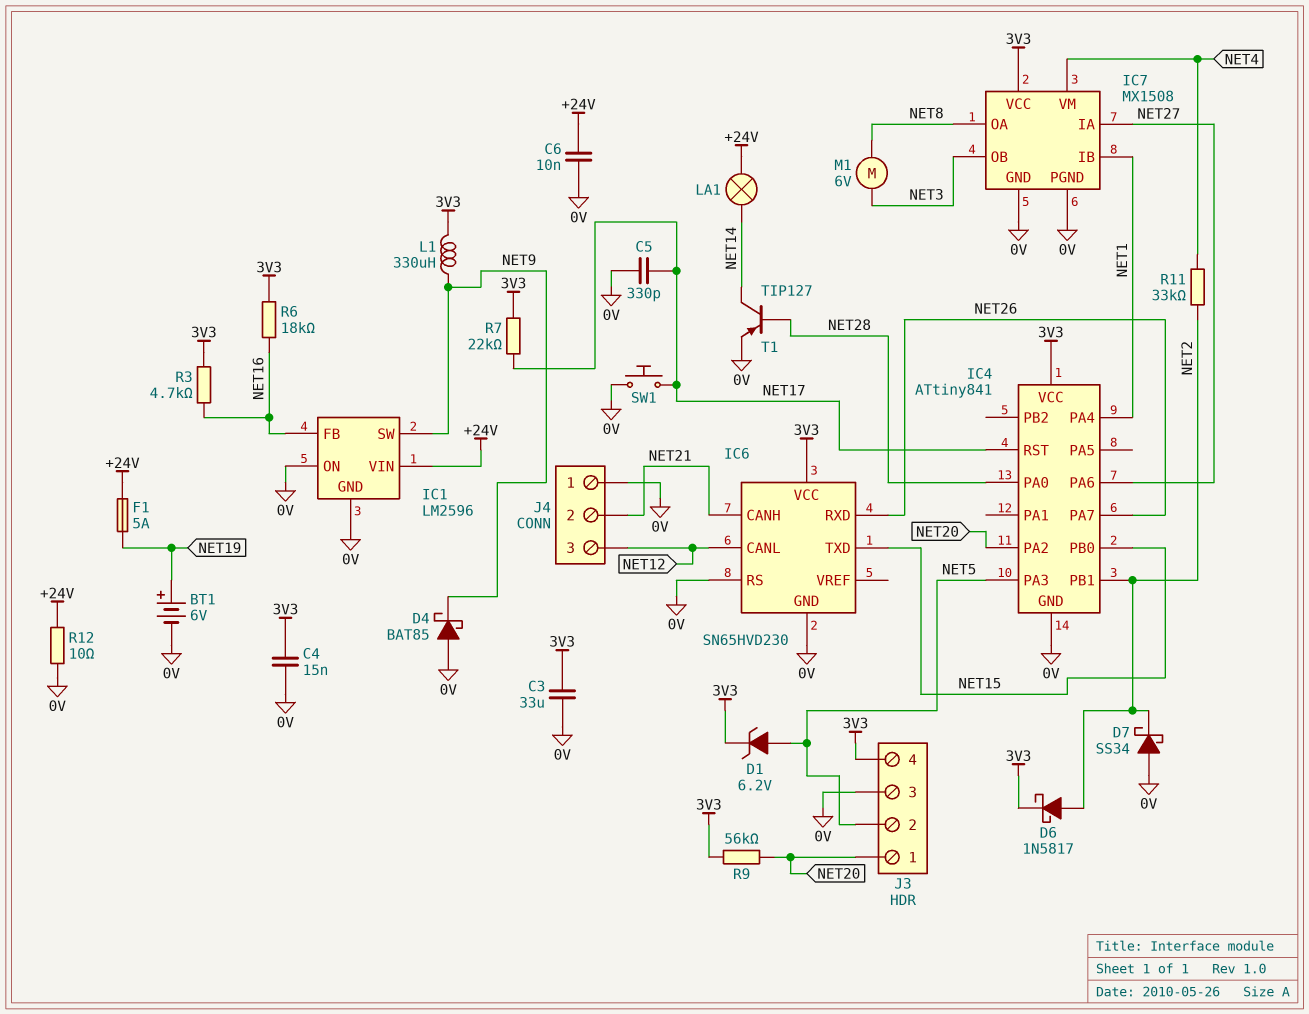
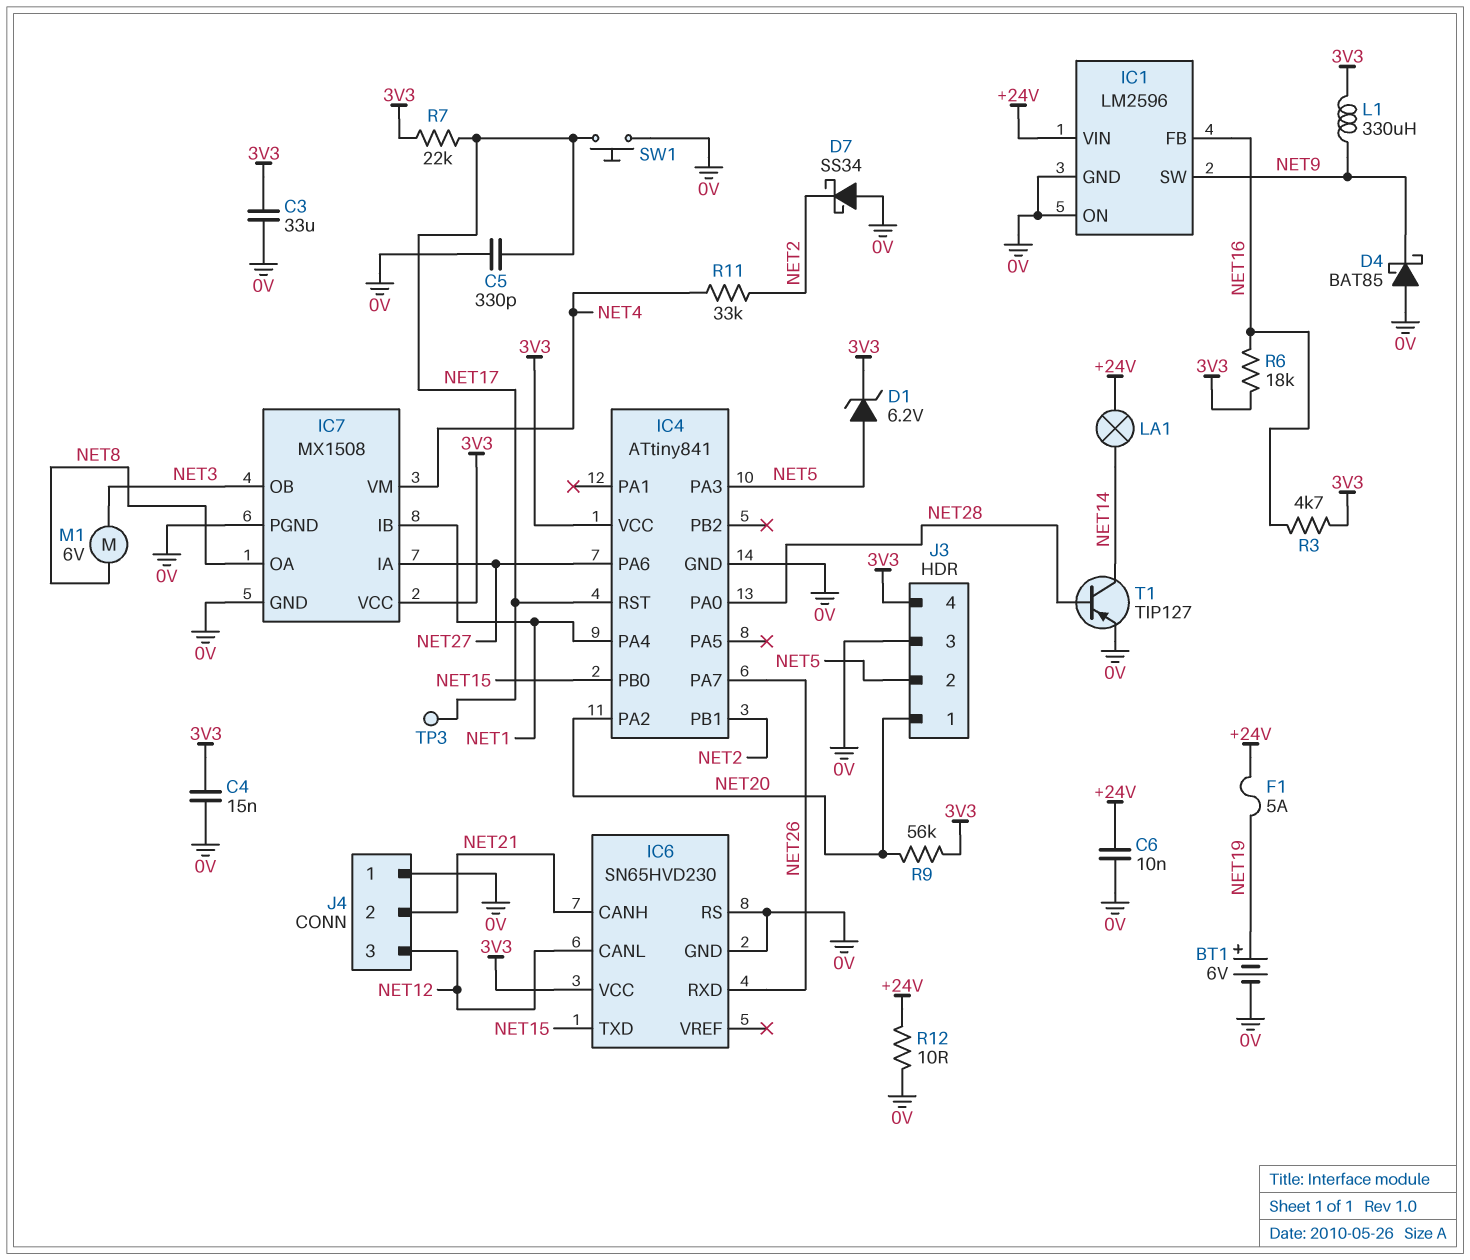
D6: schottky 1N5817 (A NET2, K 3V3) -> none
TP3: none -> test point (NET17)

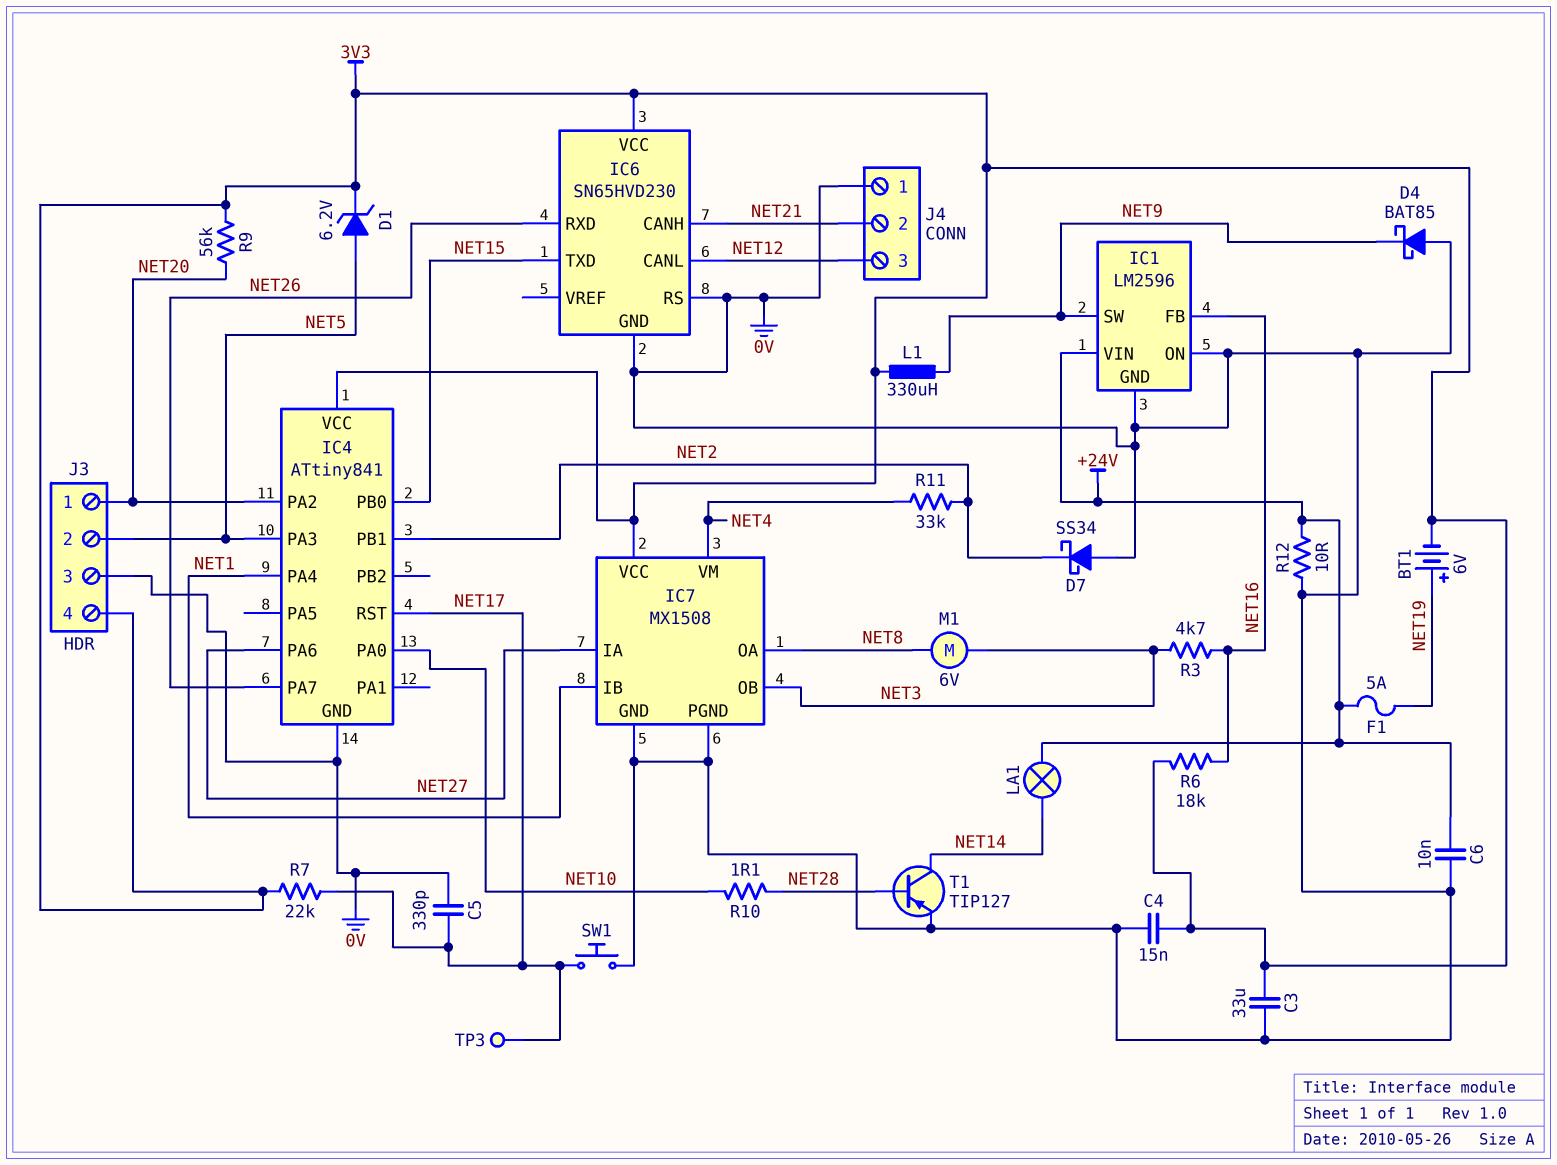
BT1: 6V (plus NET19, minus 0V) -> 6V (plus NET19, minus 3V3)
IC4 pin PA0: NET28 -> NET10
R3: 4.7k (3V3, NET16) -> 4.7k (NET3, NET16)
R10: none -> 1.1 (NET10, NET28)

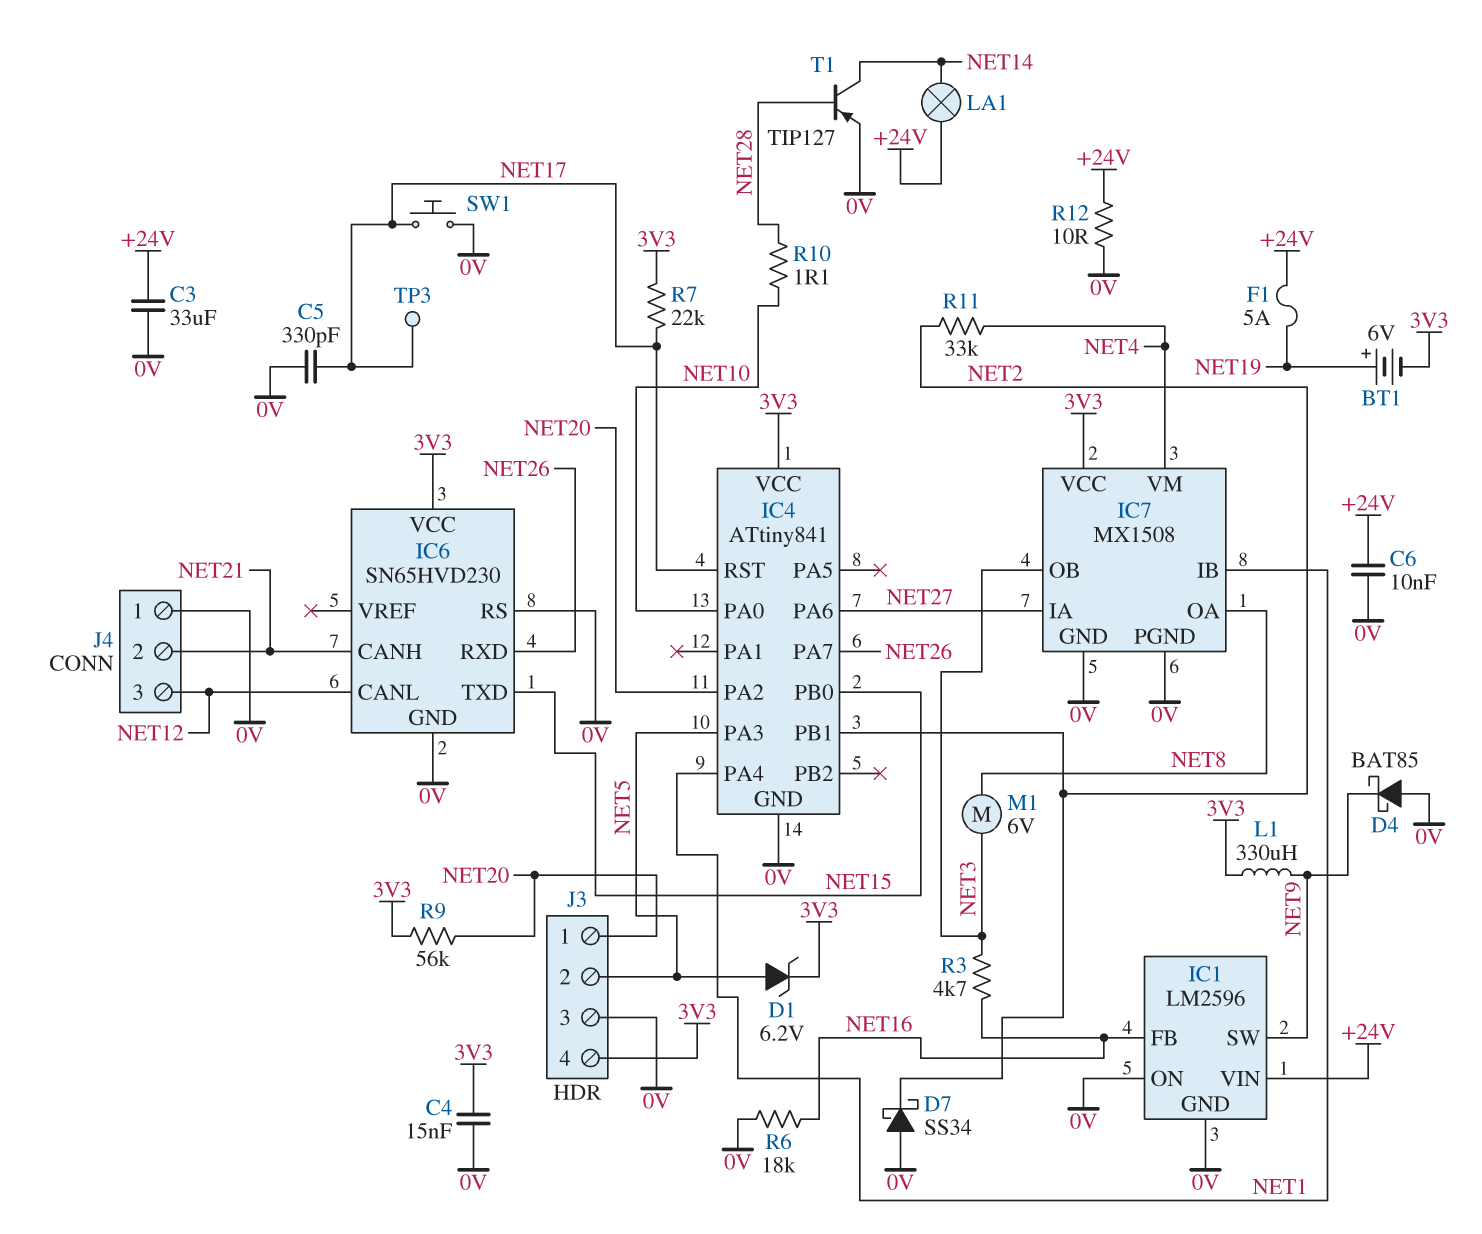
C3: 33uF (0V, 3V3) -> 33uF (+24V, 0V)
R6: 18k (3V3, NET16) -> 18k (0V, NET16)

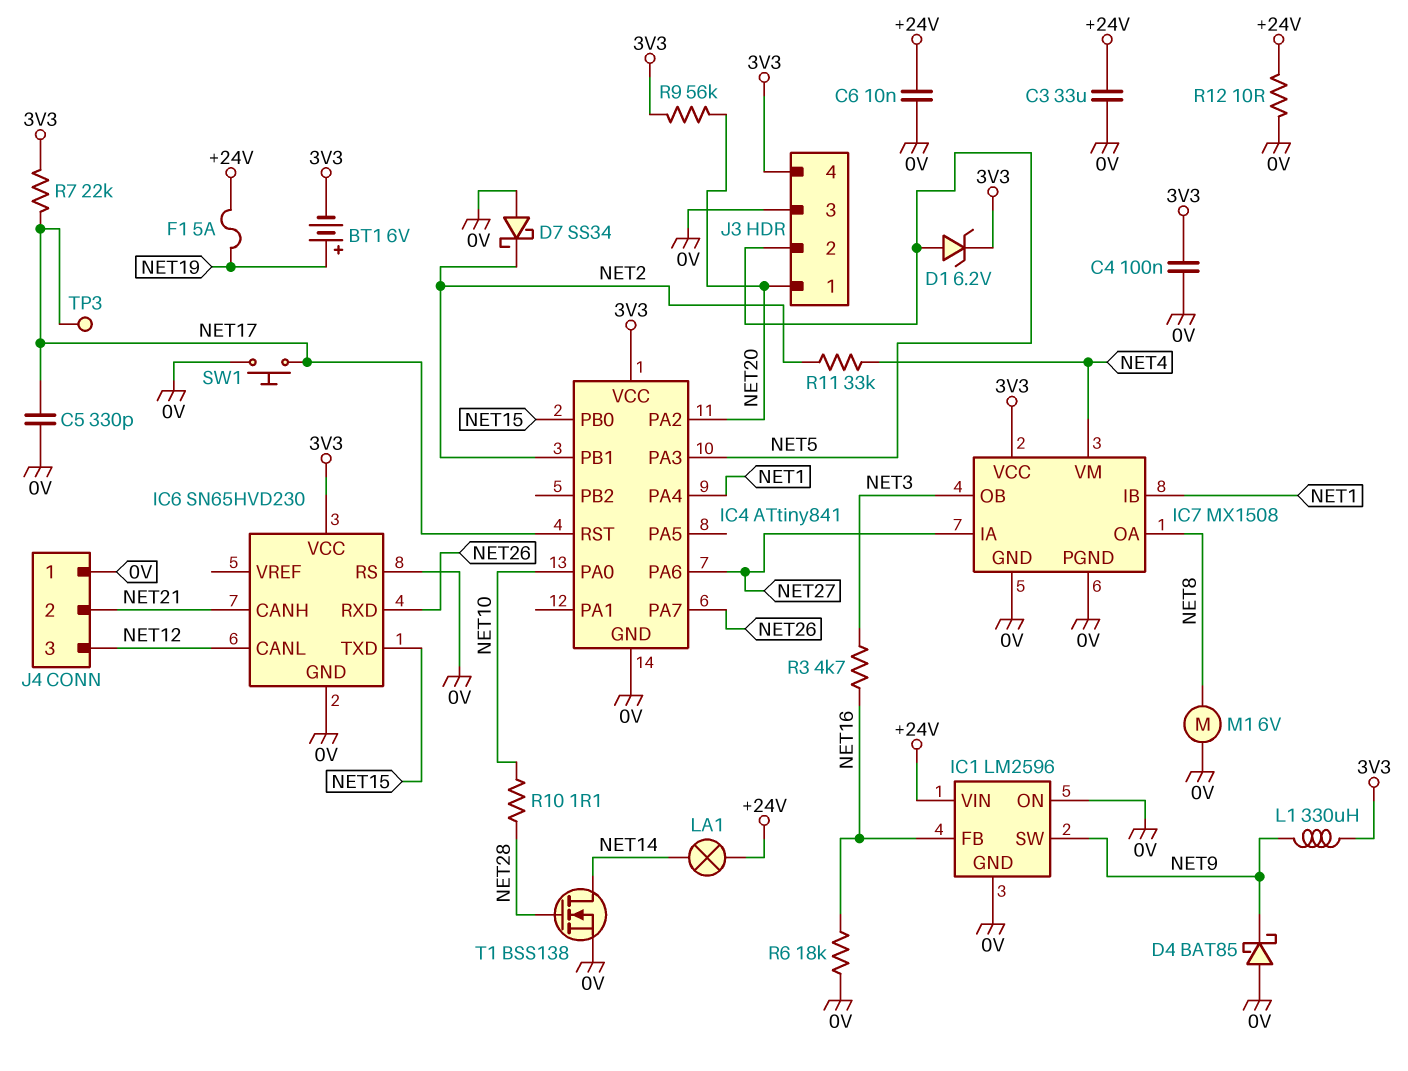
C4: 15nF (0V, 3V3) -> 100nF (0V, 3V3)
M1: motor 6V (NET3, NET8) -> motor 6V (0V, NET8)
T1: PNP TIP127 (B NET28, C NET14, E 0V) -> NMOS BSS138 (G NET28, D NET14, S 0V)

